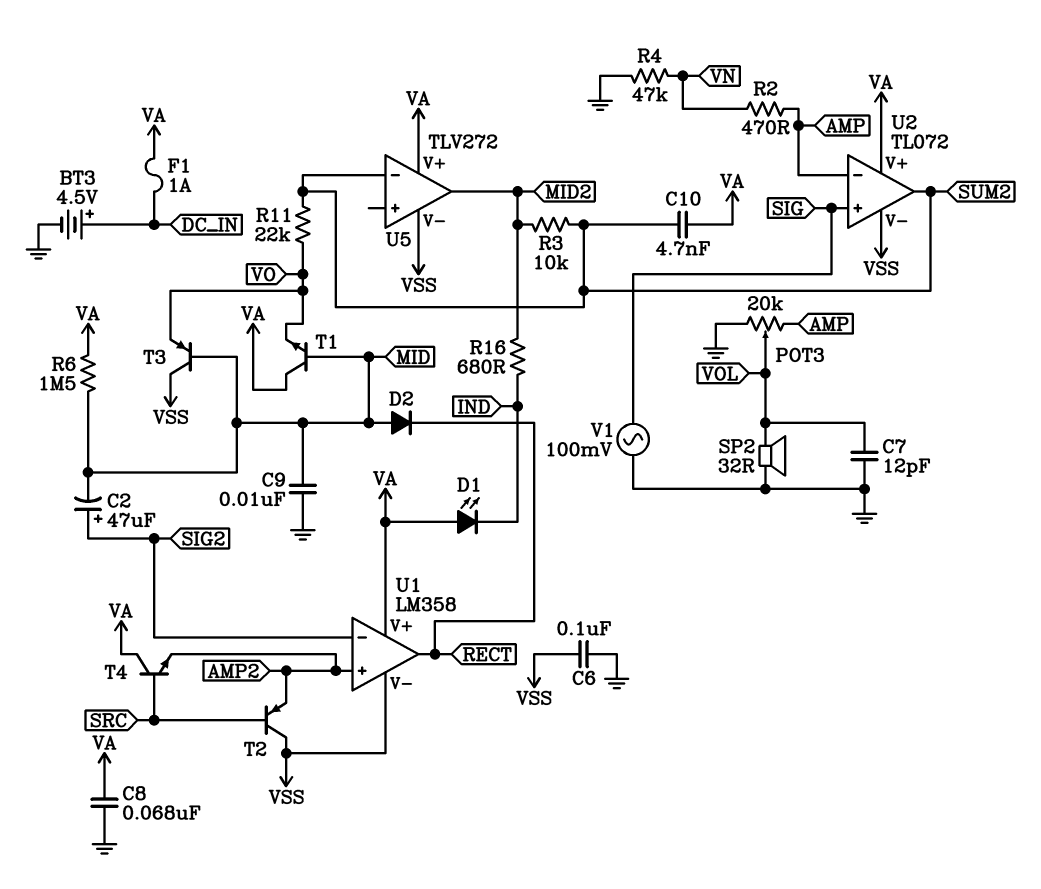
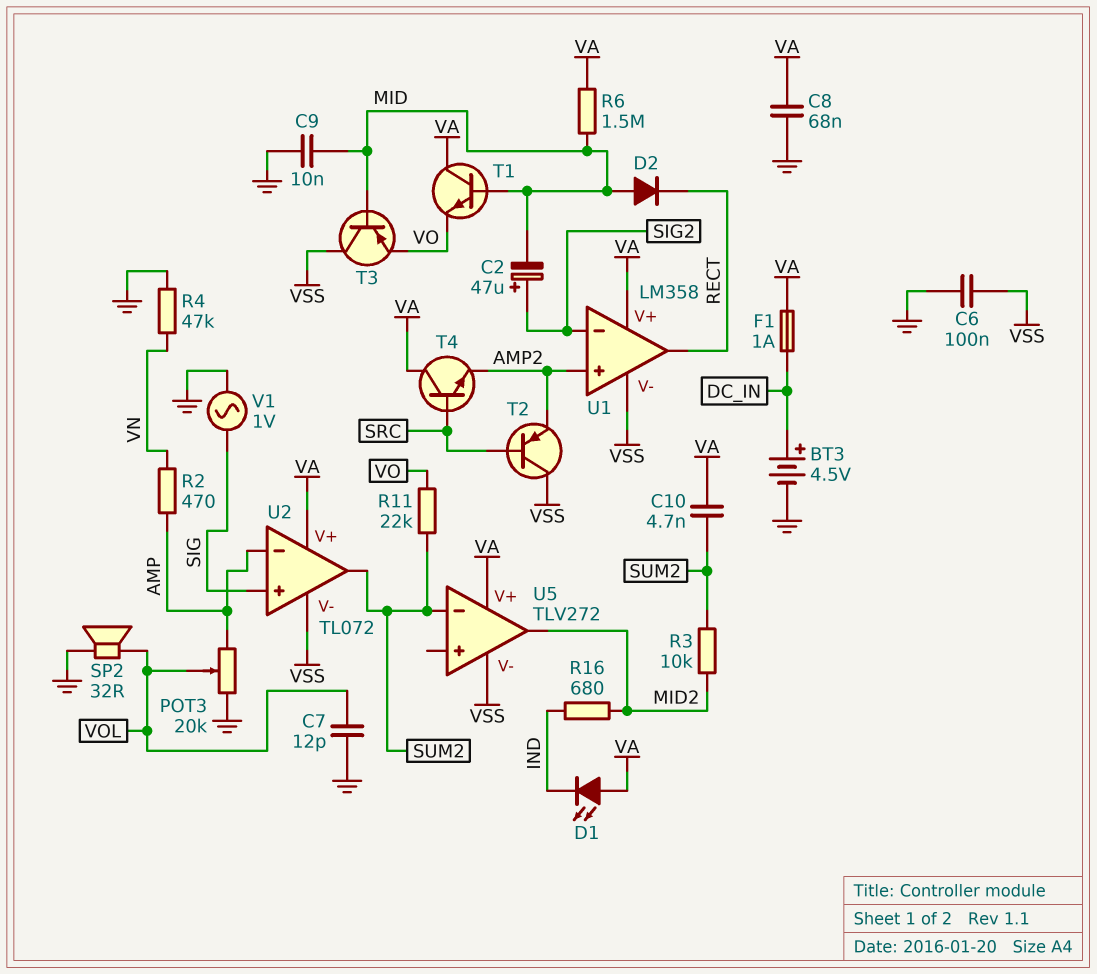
V1: AC 100mV (GND, SIG) -> AC 1V (GND, SIG)

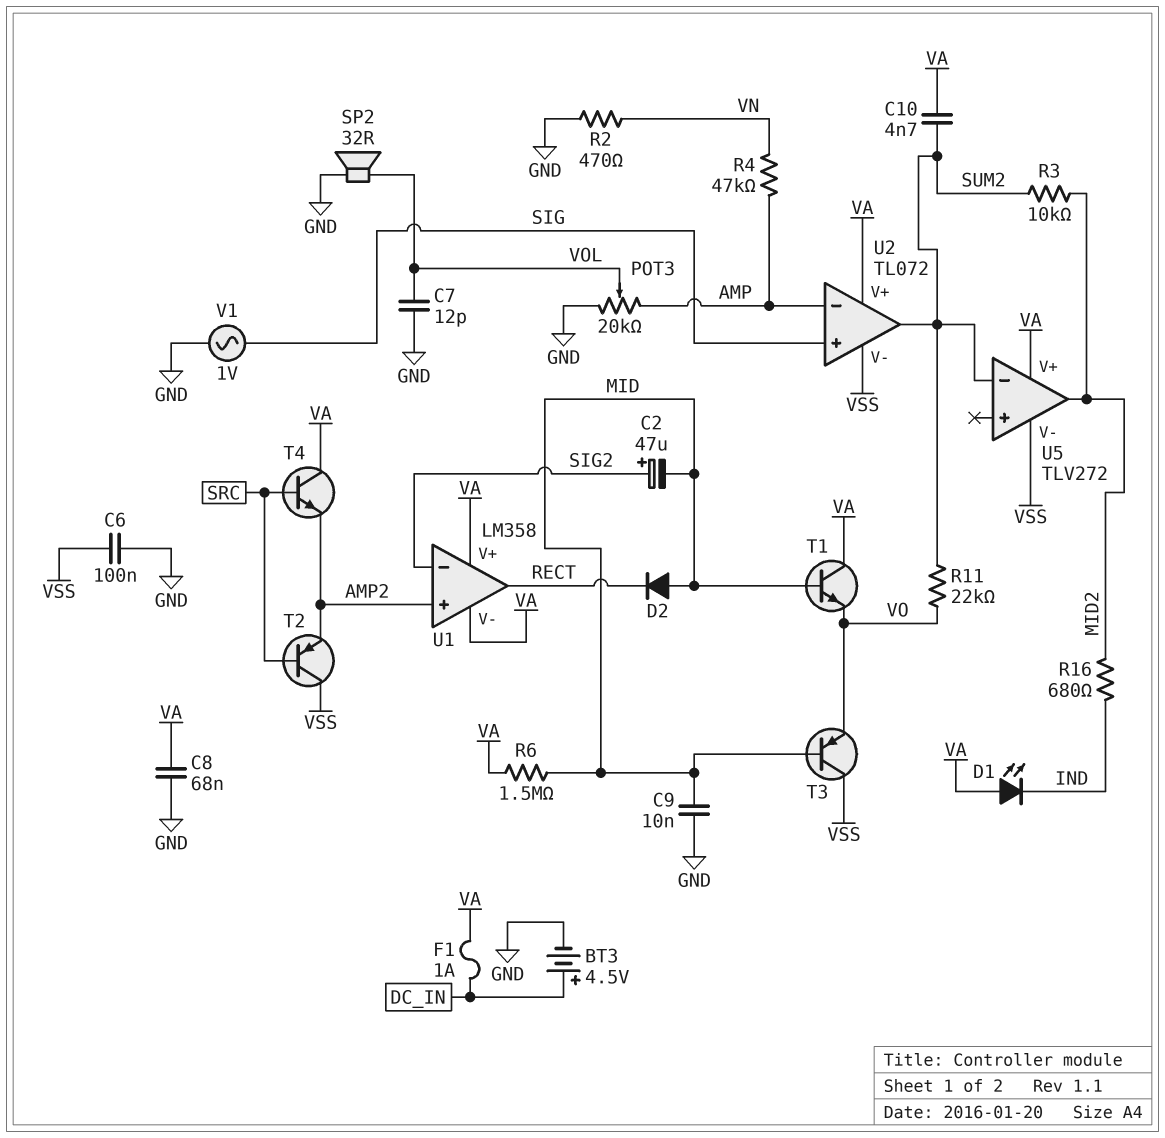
R2: 470 (AMP, VN) -> 470 (GND, VN)
R4: 47k (GND, VN) -> 47k (AMP, VN)
U1 pin V-: VSS -> VA

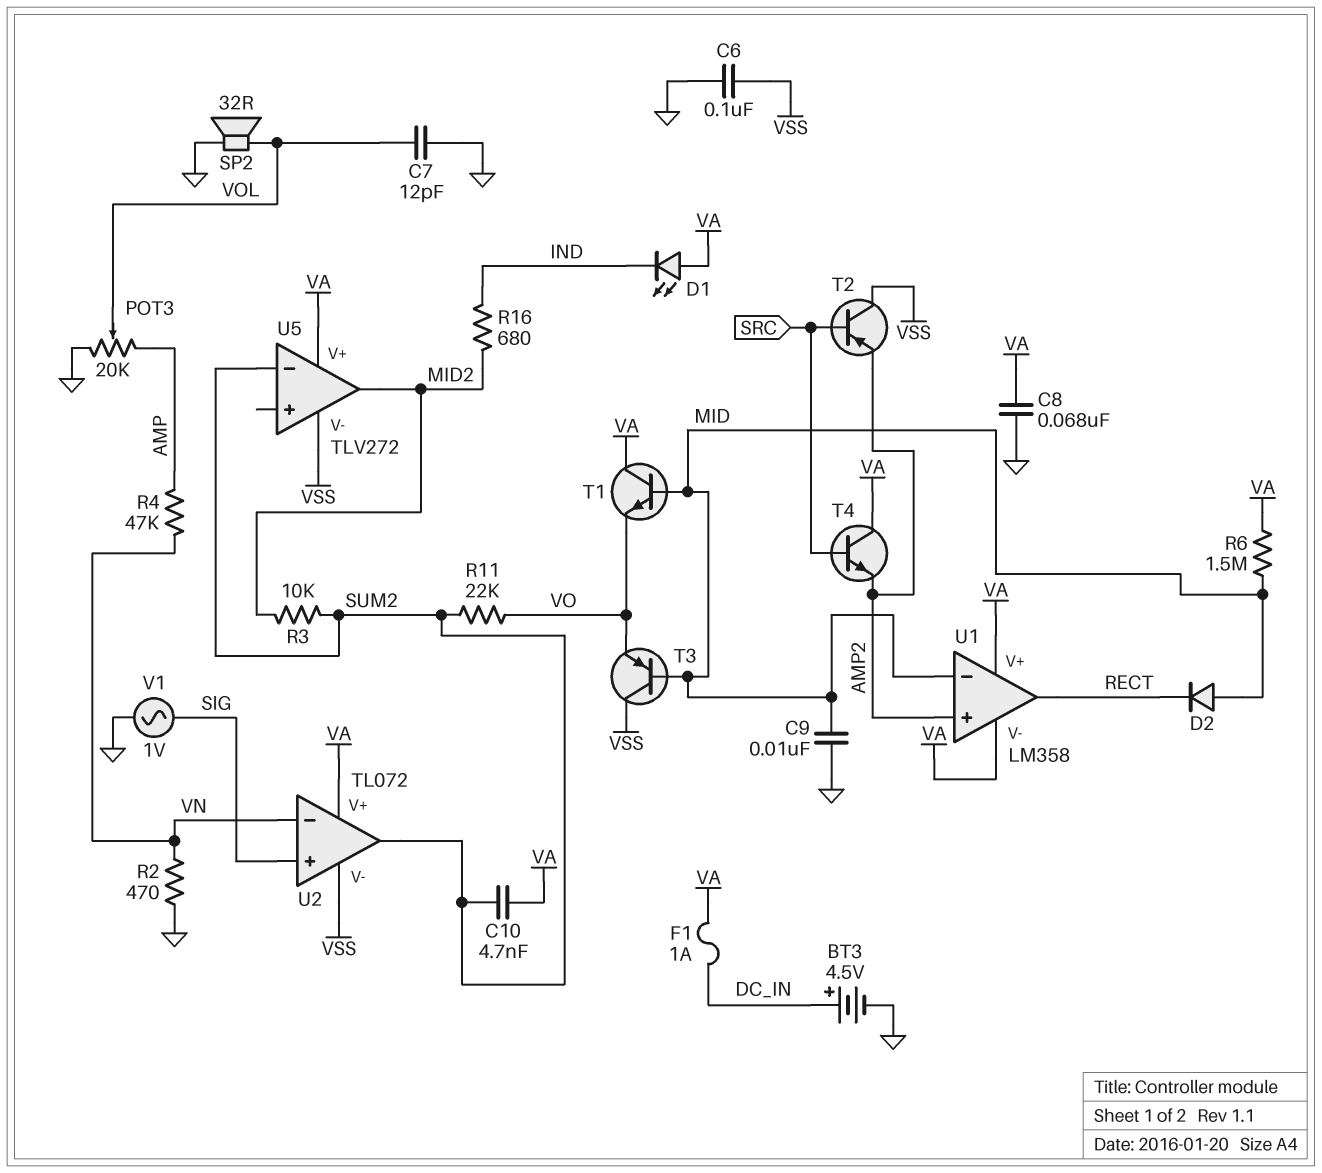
C2: 47uF (plus SIG2, minus MID) -> none
U1 pin in-: SIG2 -> MID
U2 pin in-: AMP -> VN

